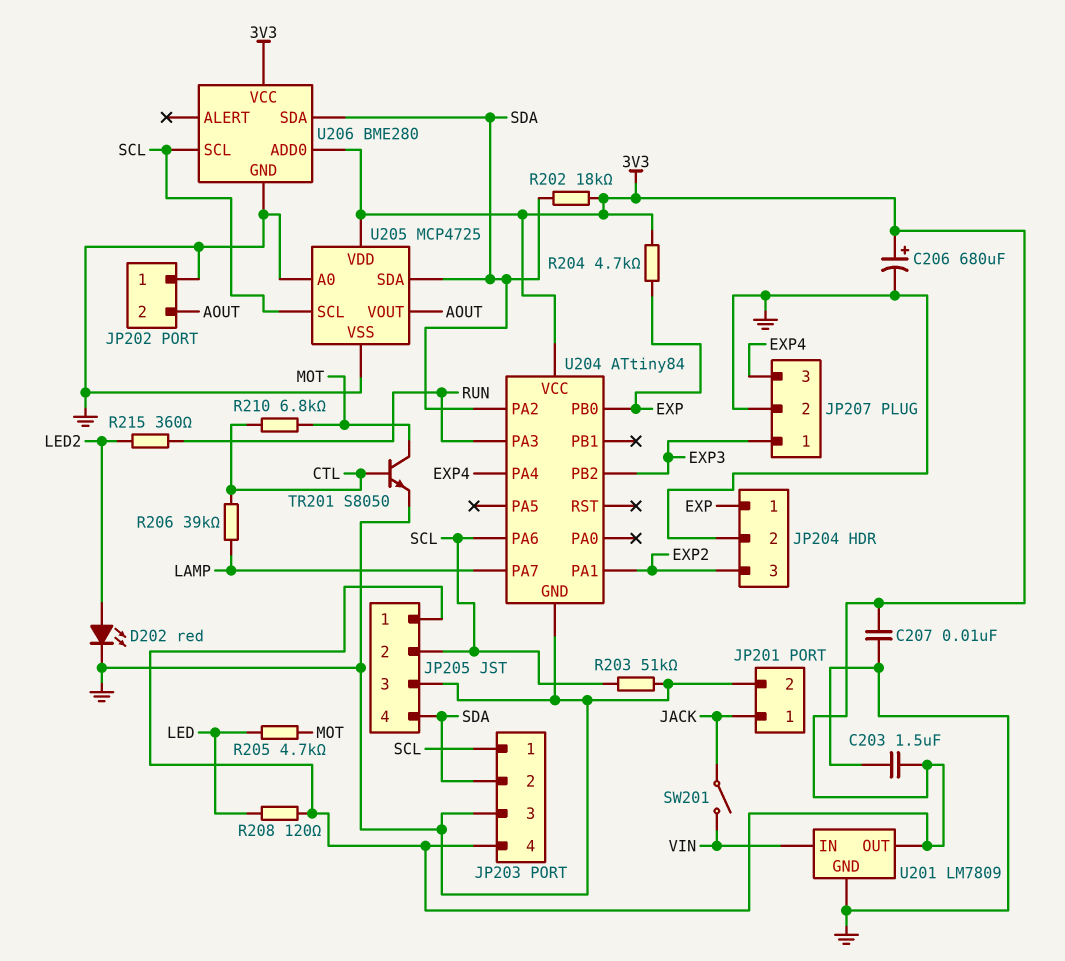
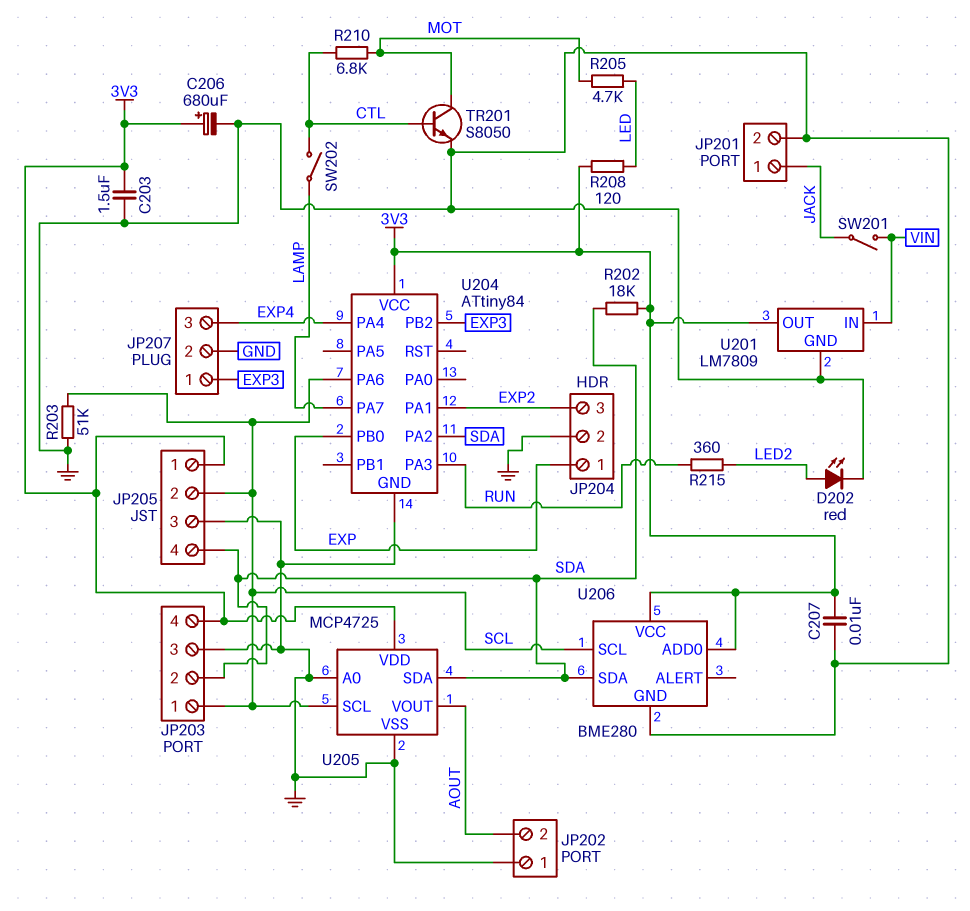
R204: 4.7k (3V3, EXP) -> none
R206: 39k (CTL, LAMP) -> none
SW202: none -> switch (CTL, LAMP)

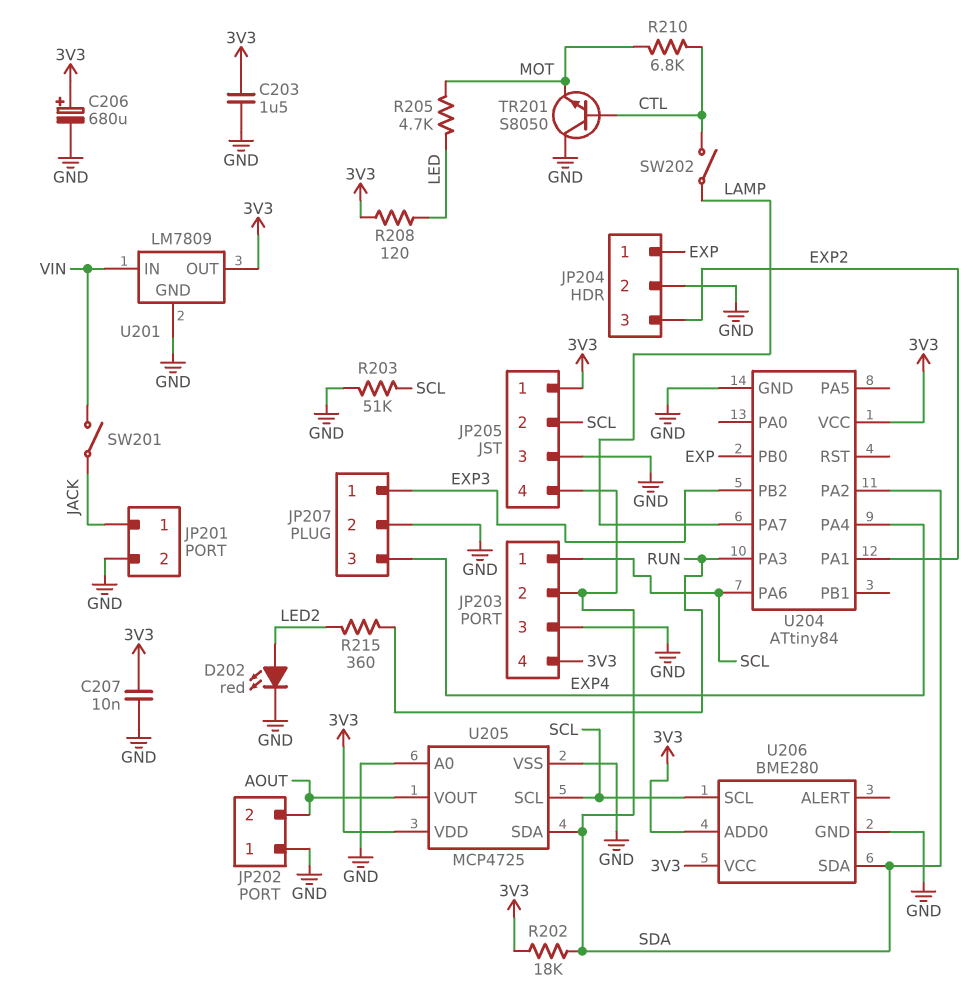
TR201: NPN S8050 (B CTL, C MOT, E GND) -> NPN S8050 (B CTL, C GND, E MOT)

